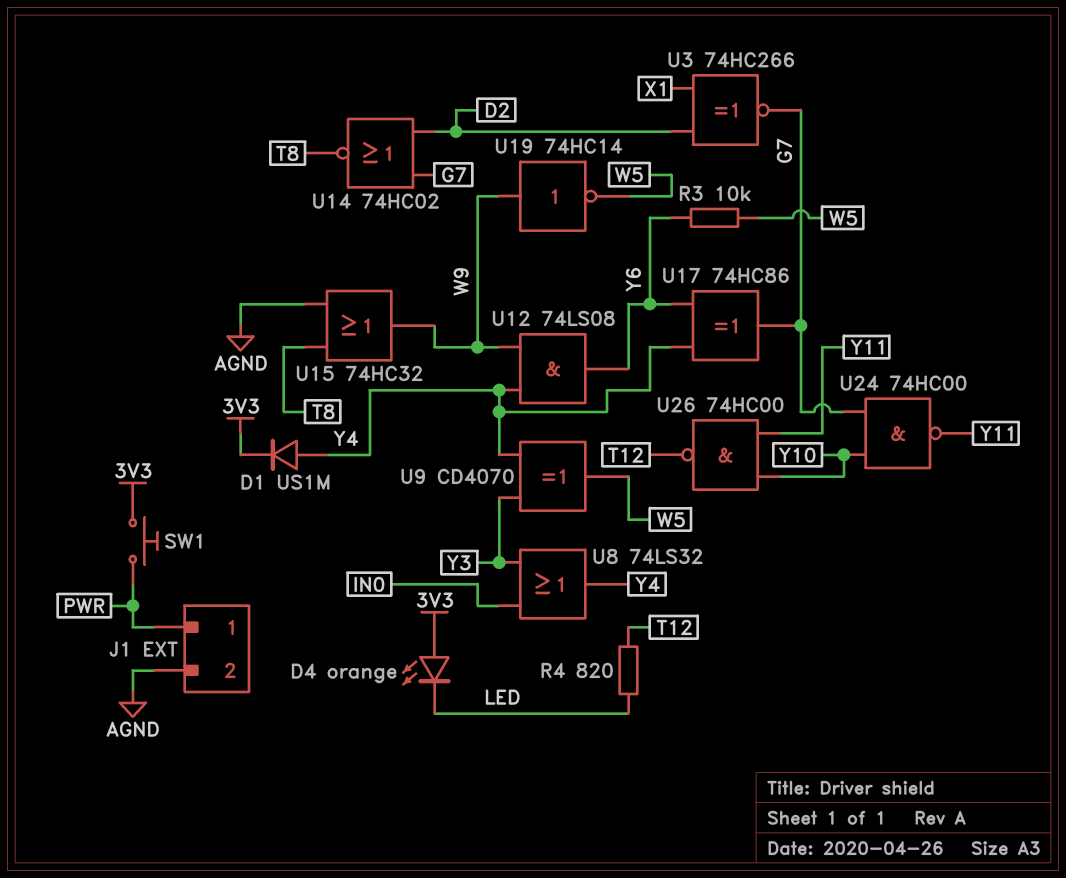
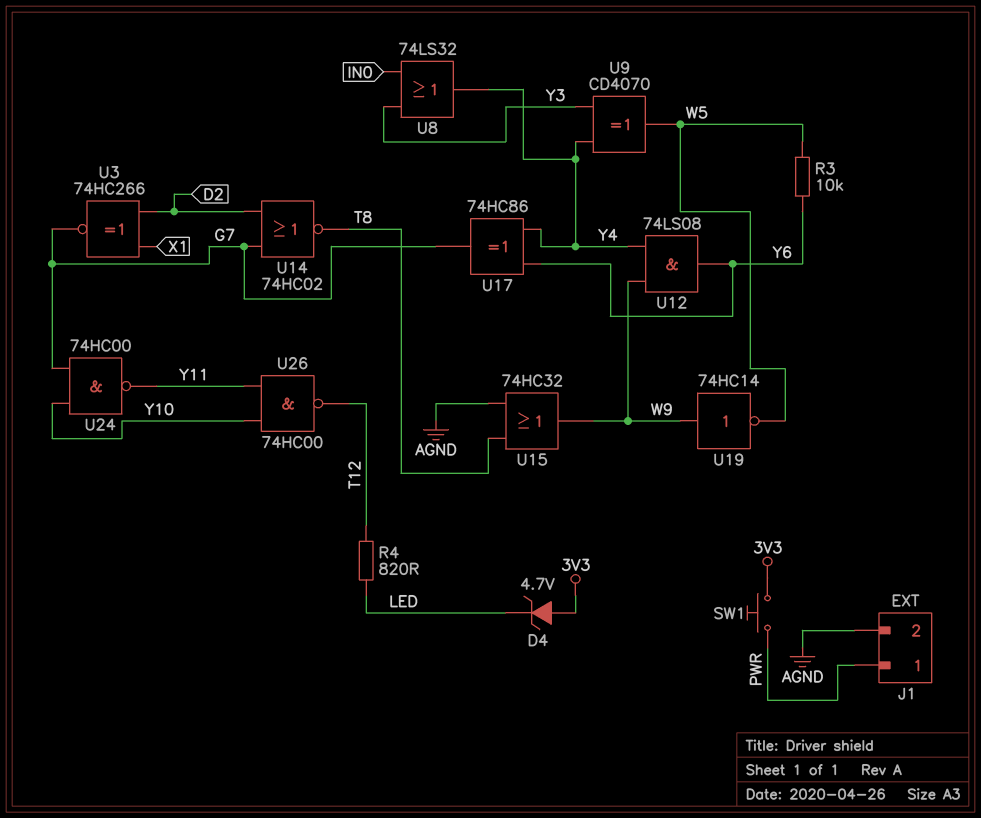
D1: diode US1M (A Y4, K 3V3) -> none
D4: LED orange (A 3V3, K LED) -> zener 4.7V (A 3V3, K LED)

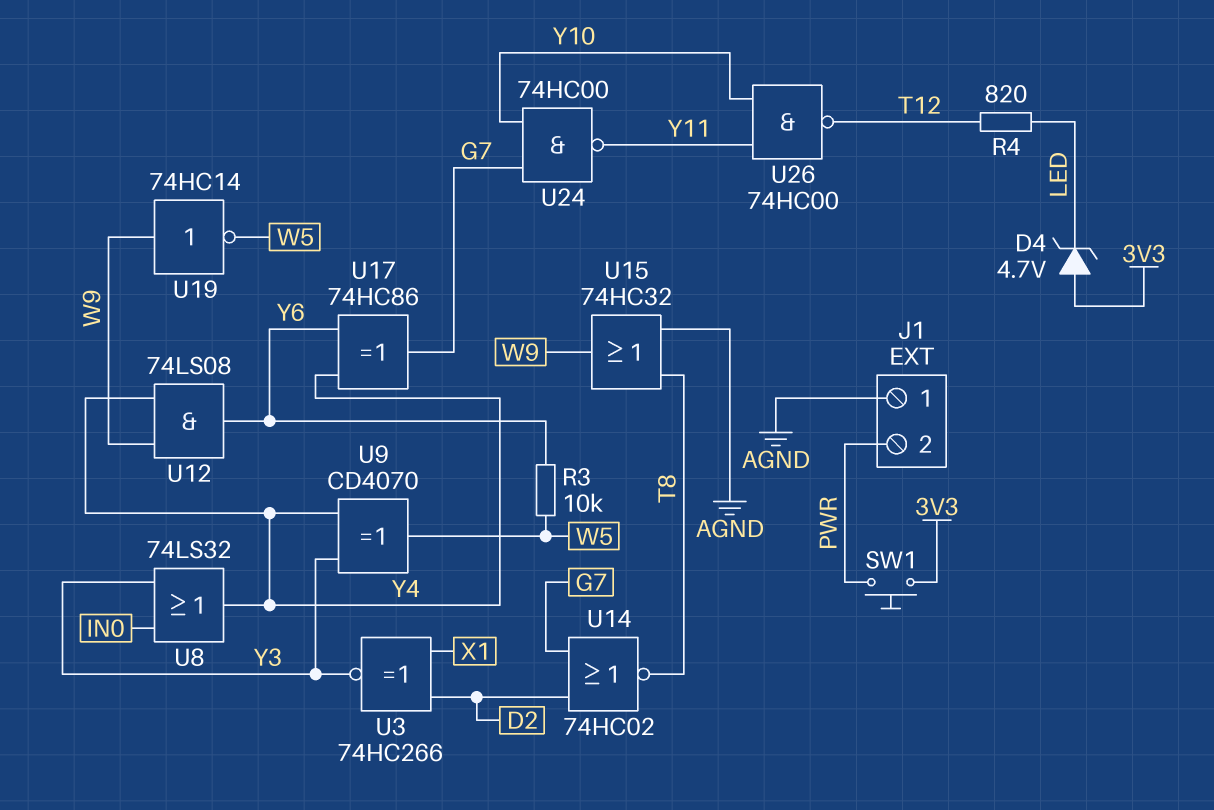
J1 pin 1: PWR -> AGND
J1 pin 2: AGND -> PWR
U3: XNOR 74HC266 (in D2, in X1, out G7) -> XNOR 74HC266 (in D2, in X1, out Y3)

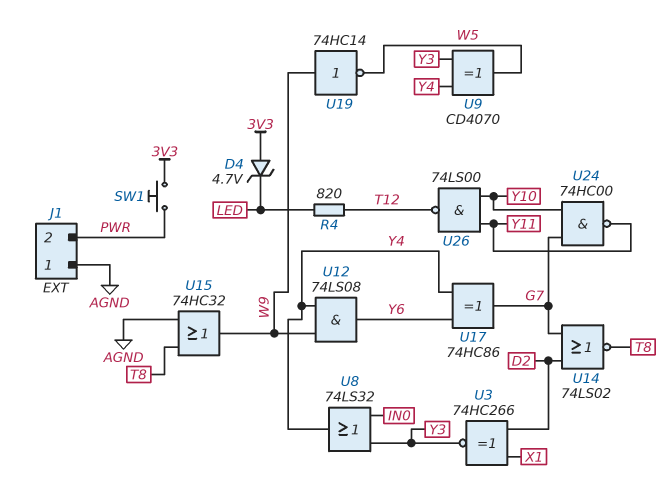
R3: 10k (W5, Y6) -> none
U14: NOR 74HC02 (in D2, in G7, out T8) -> NOR 74LS02 (in D2, in G7, out T8)
U26: NAND 74HC00 (in Y10, in Y11, out T12) -> NAND 74LS00 (in Y10, in Y11, out T12)

